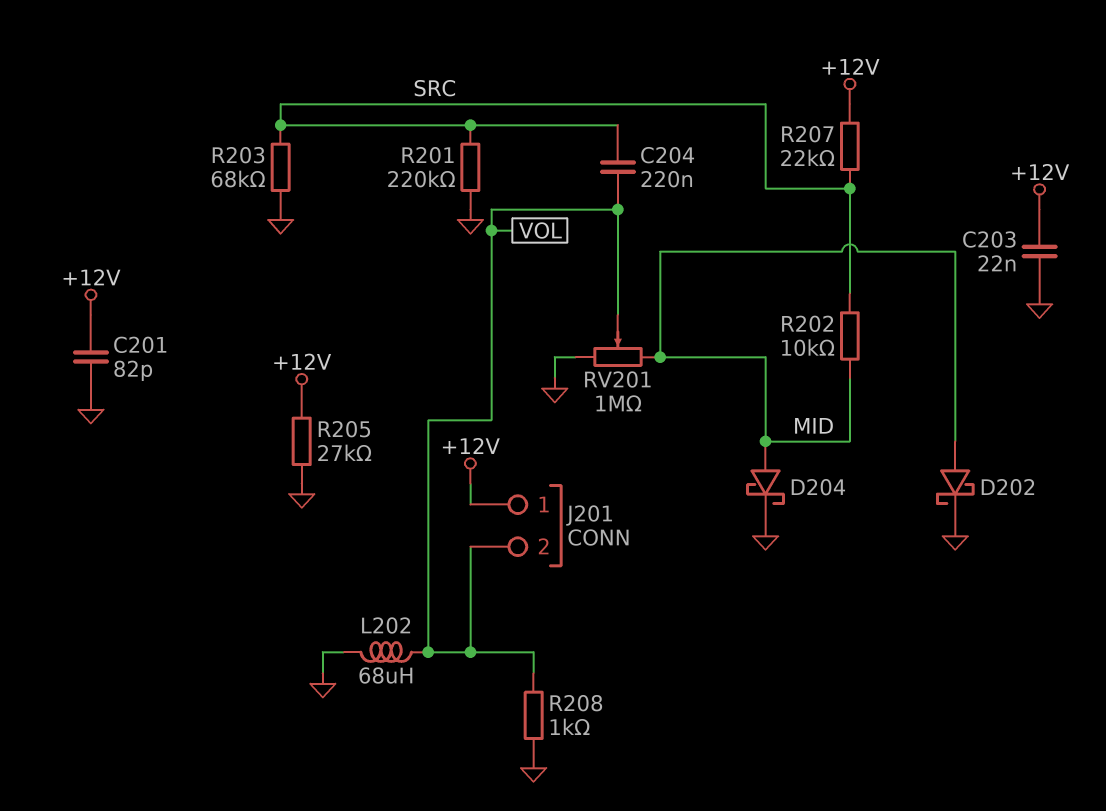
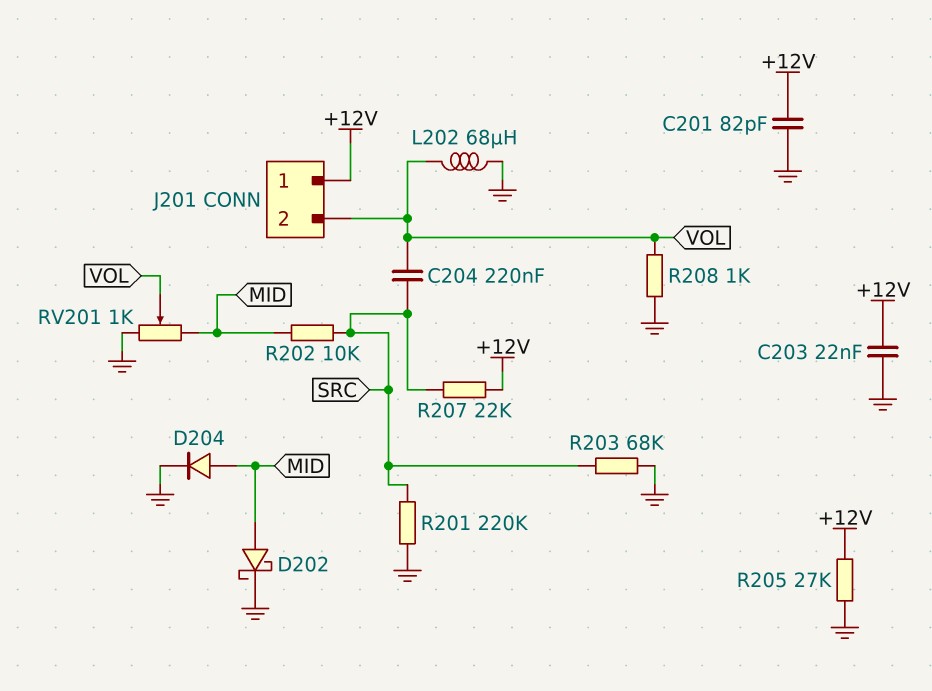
D204: schottky (A MID, K GND) -> diode (A MID, K GND)
RV201: 1M (GND, MID, wiper VOL) -> 1k (GND, MID, wiper VOL)

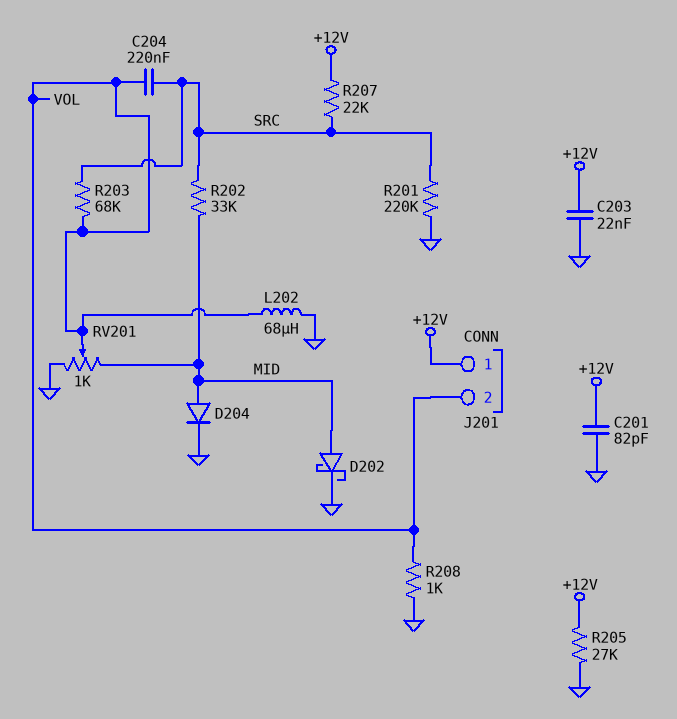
R202: 10k (MID, SRC) -> 33k (MID, SRC)
R203: 68k (GND, SRC) -> 68k (SRC, VOL)

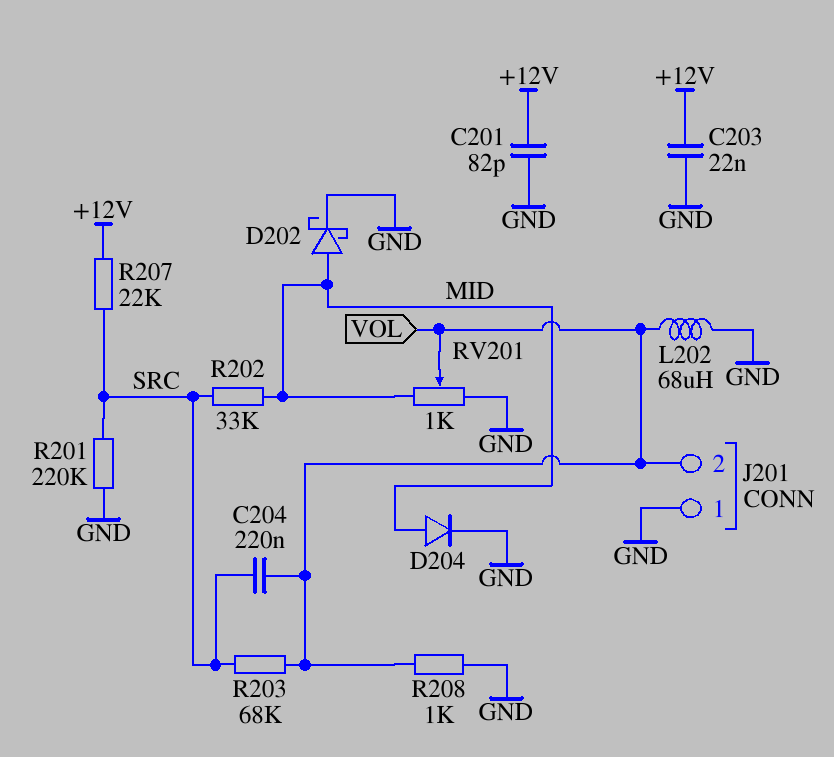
J201 pin 1: +12V -> GND
R205: 27k (+12V, GND) -> none

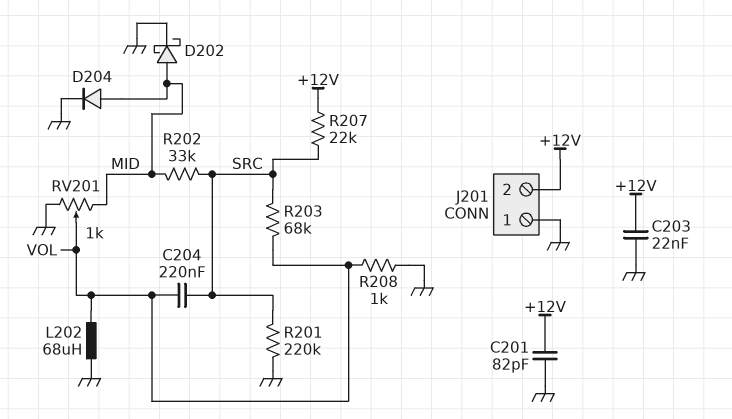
J201 pin 2: VOL -> +12V

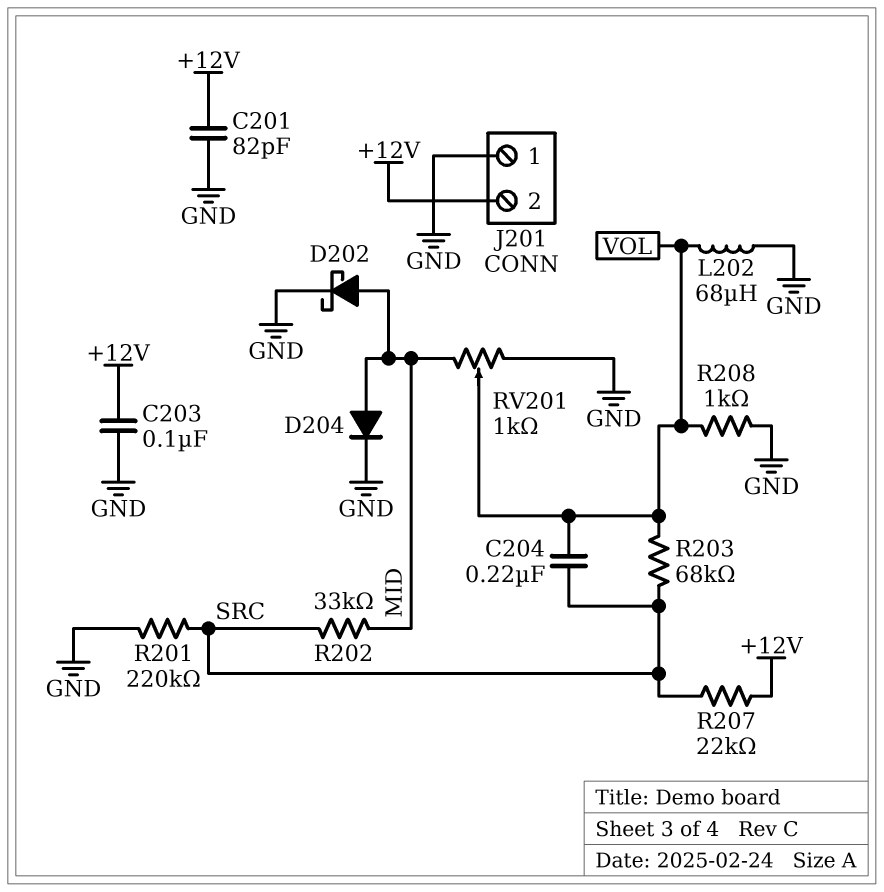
C203: 22nF (+12V, GND) -> 100nF (+12V, GND)

